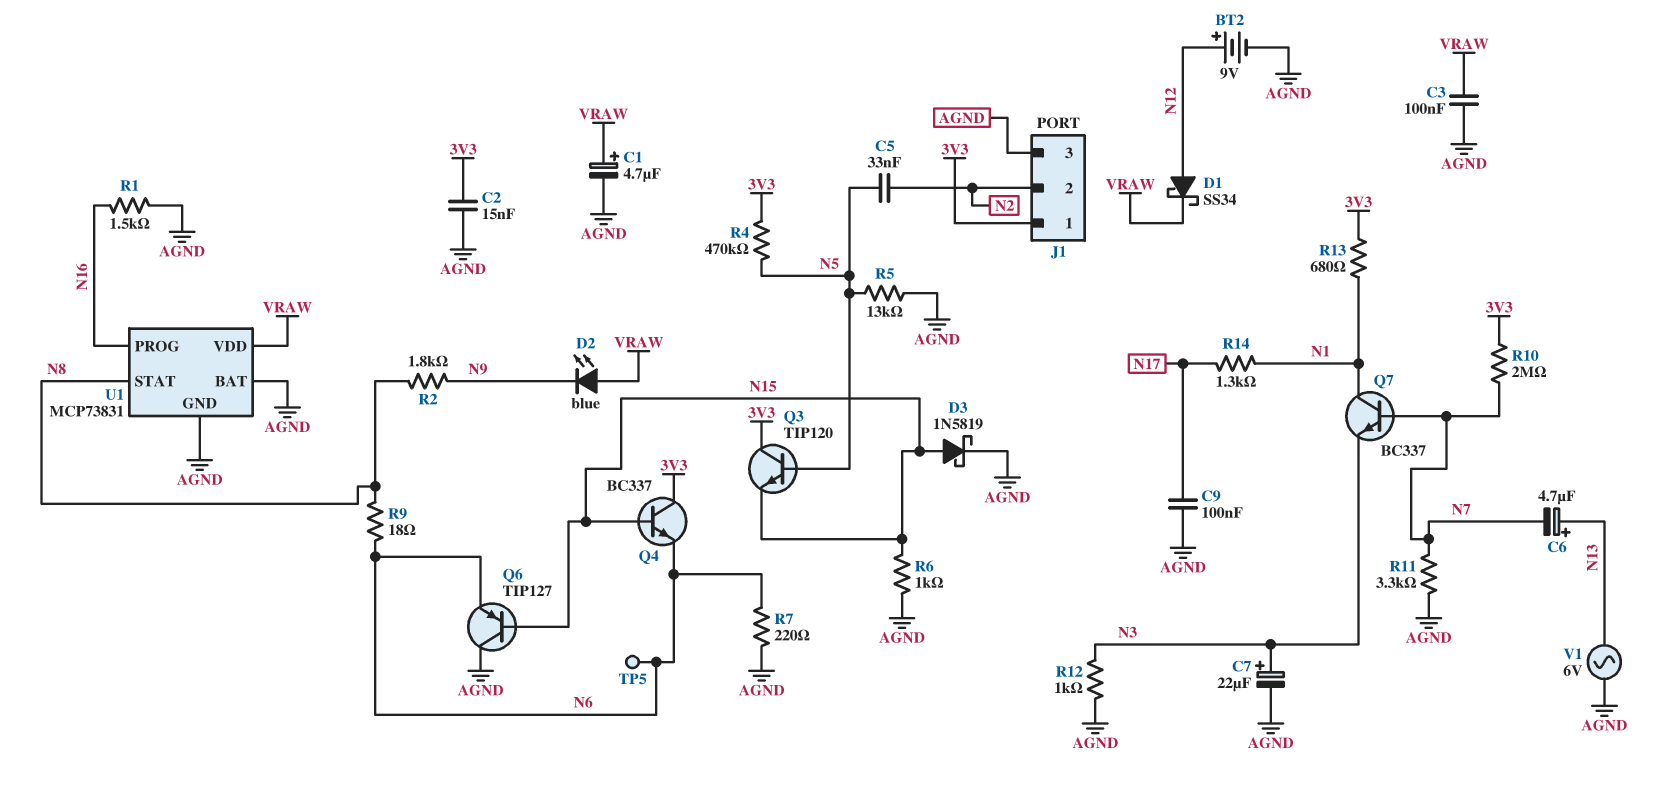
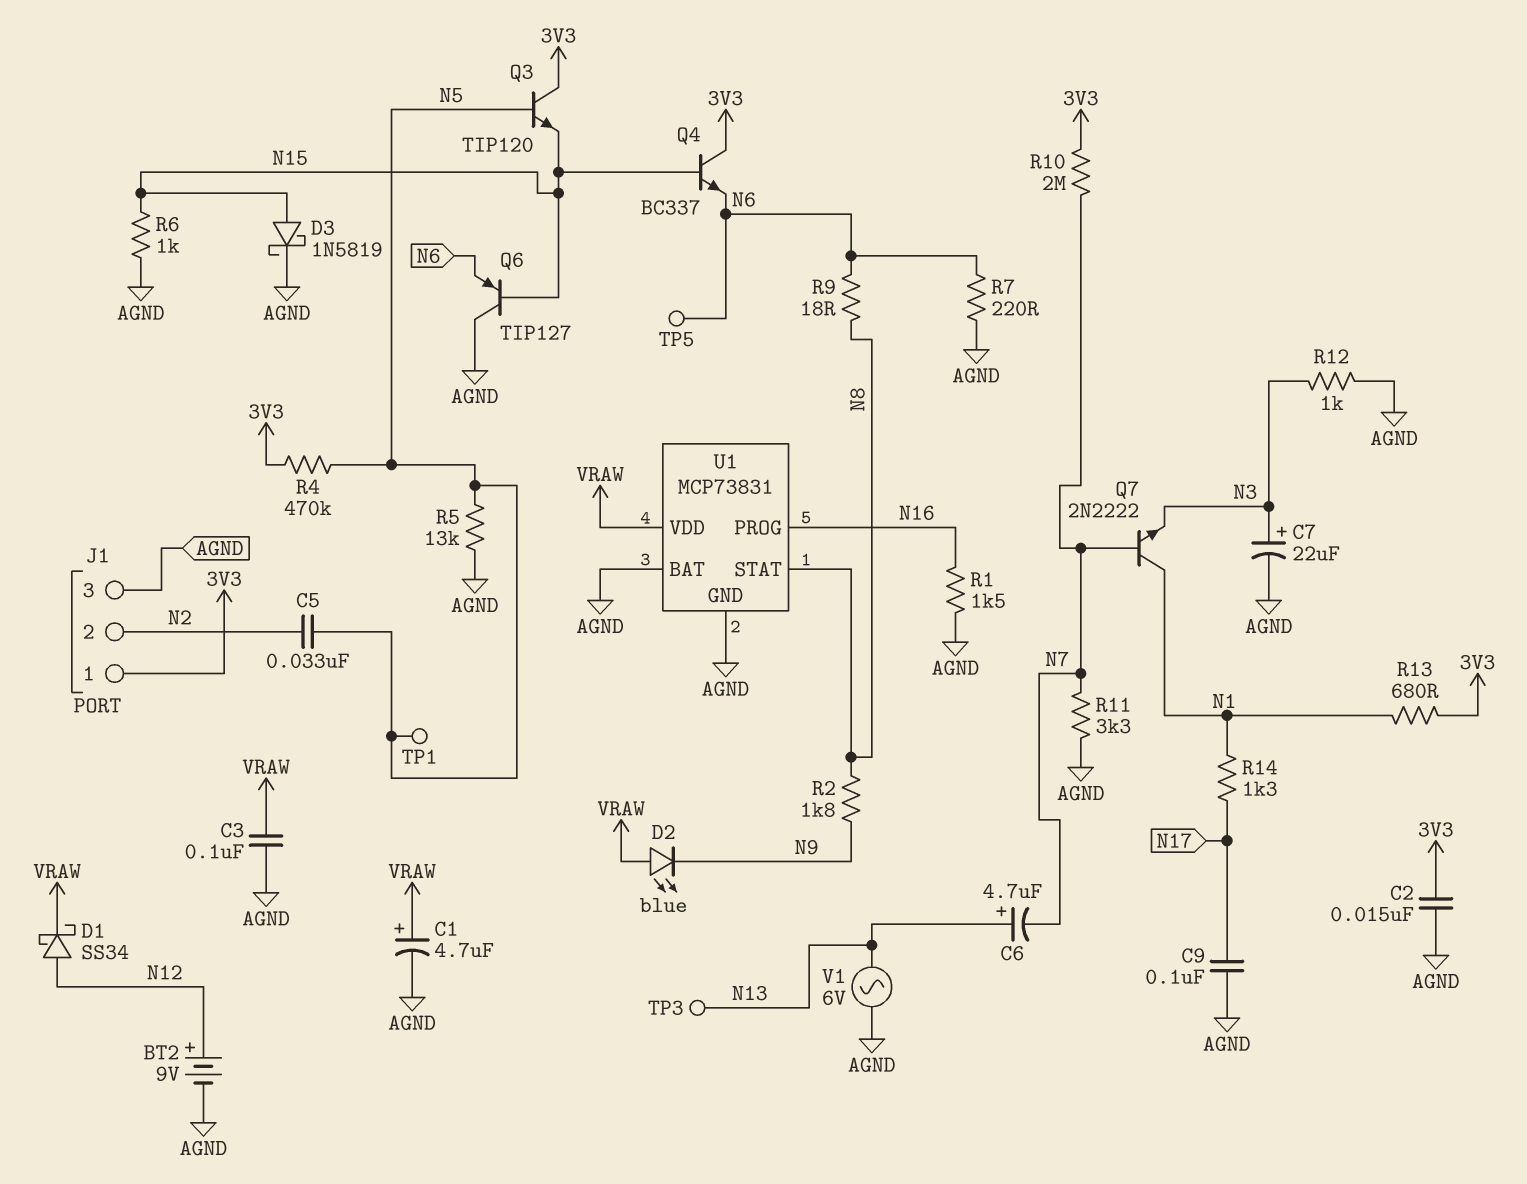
Q7: NPN BC337 (B N7, C N1, E N3) -> NPN 2N2222 (B N7, C N1, E N3)
TP1: none -> test point (N5)
TP3: none -> test point (N13)

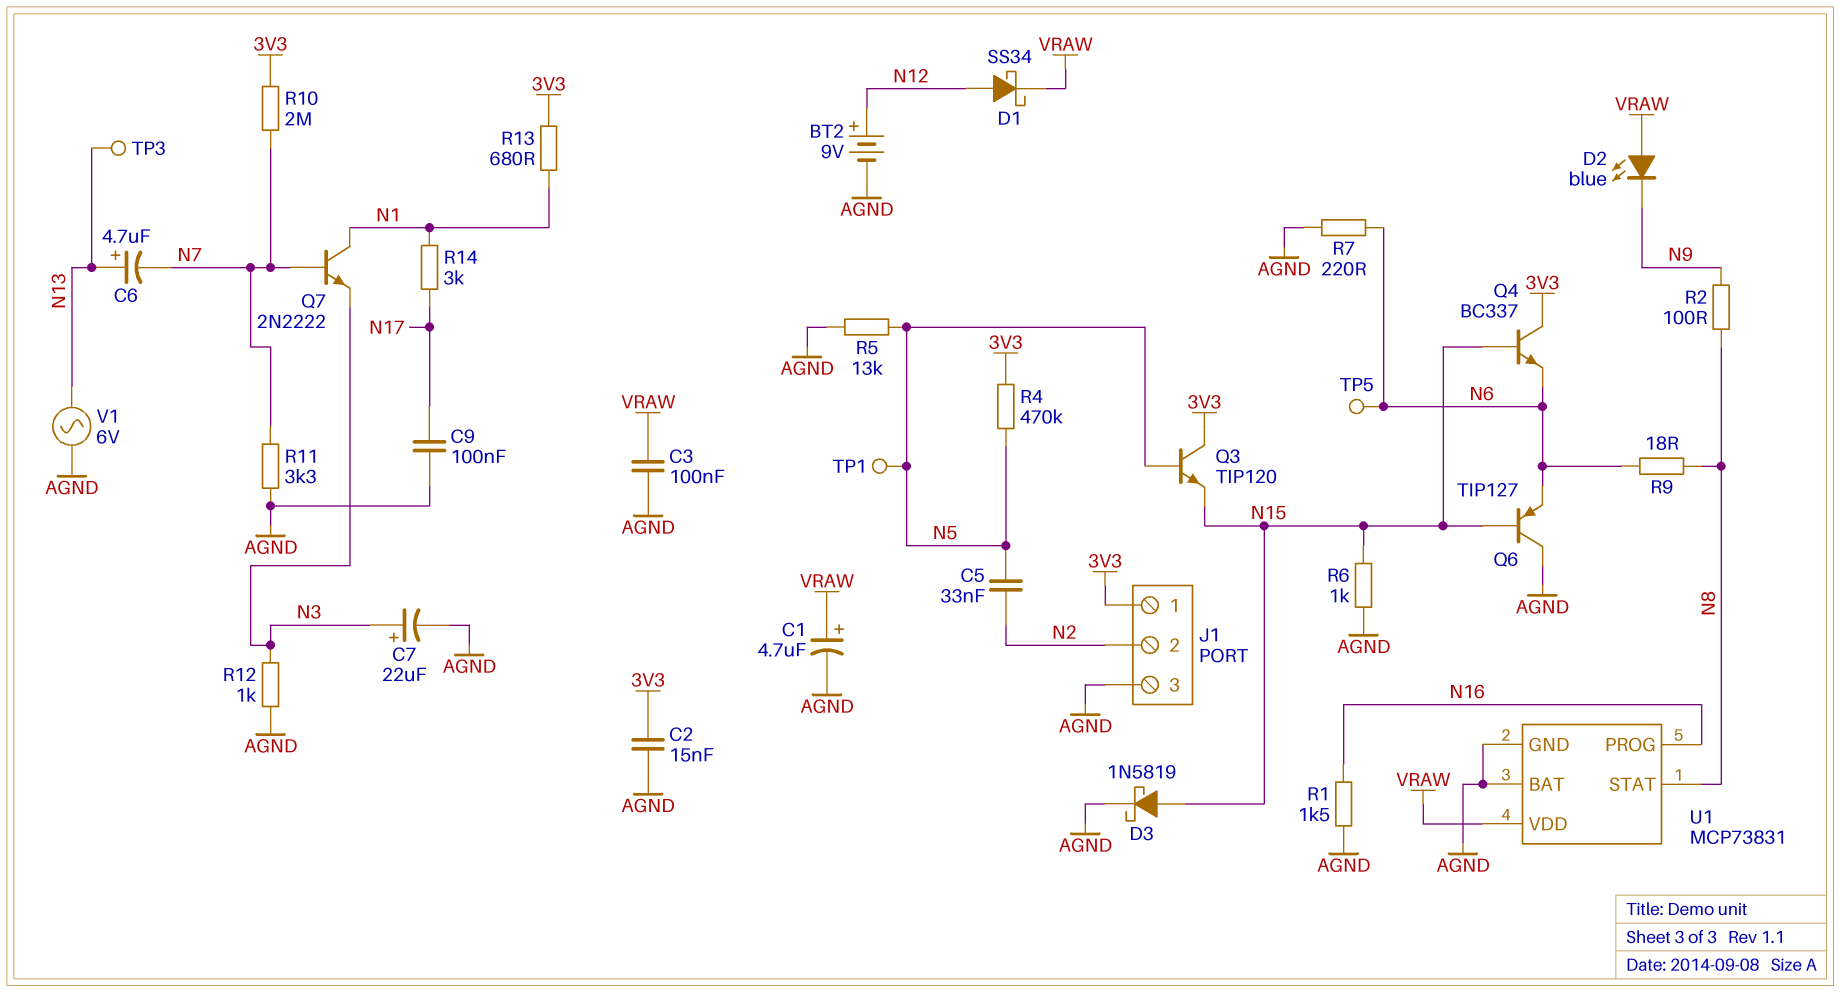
R2: 1.8k (N8, N9) -> 100 (N8, N9)
R14: 1.3k (N1, N17) -> 3k (N1, N17)

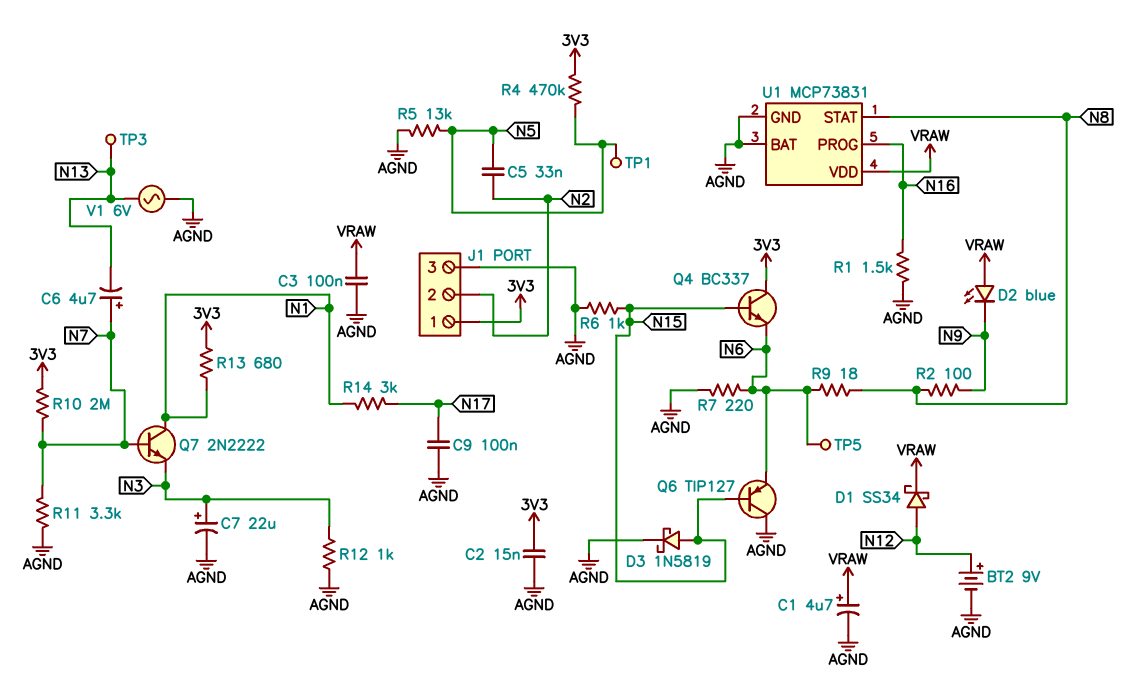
C6: 4.7uF (plus N13, minus N7) -> 4.7uF (plus N7, minus N13)
Q3: NPN TIP120 (B N5, C 3V3, E N15) -> none

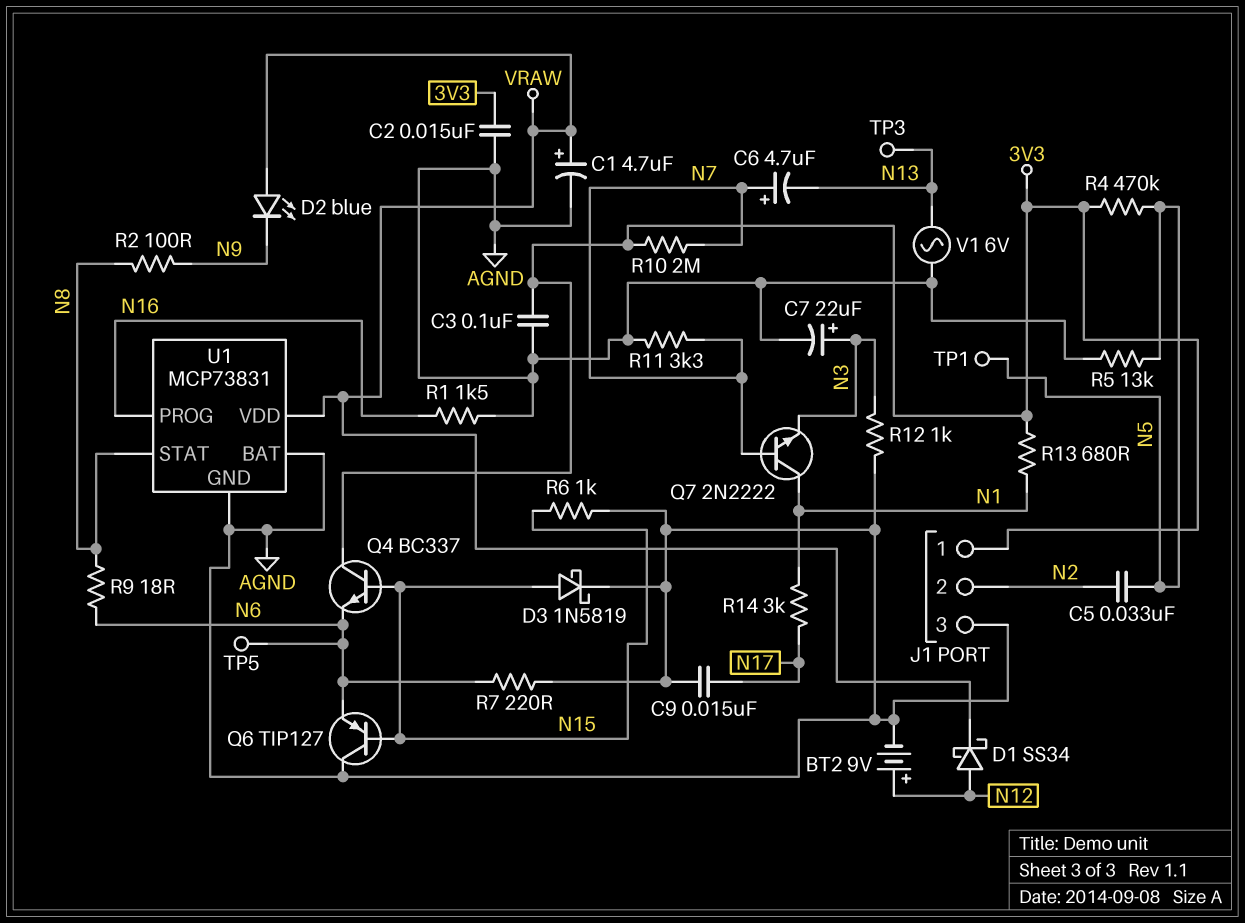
C3: 100nF (AGND, VRAW) -> 100nF (3V3, AGND)
C9: 100nF (AGND, N17) -> 15nF (AGND, N17)

